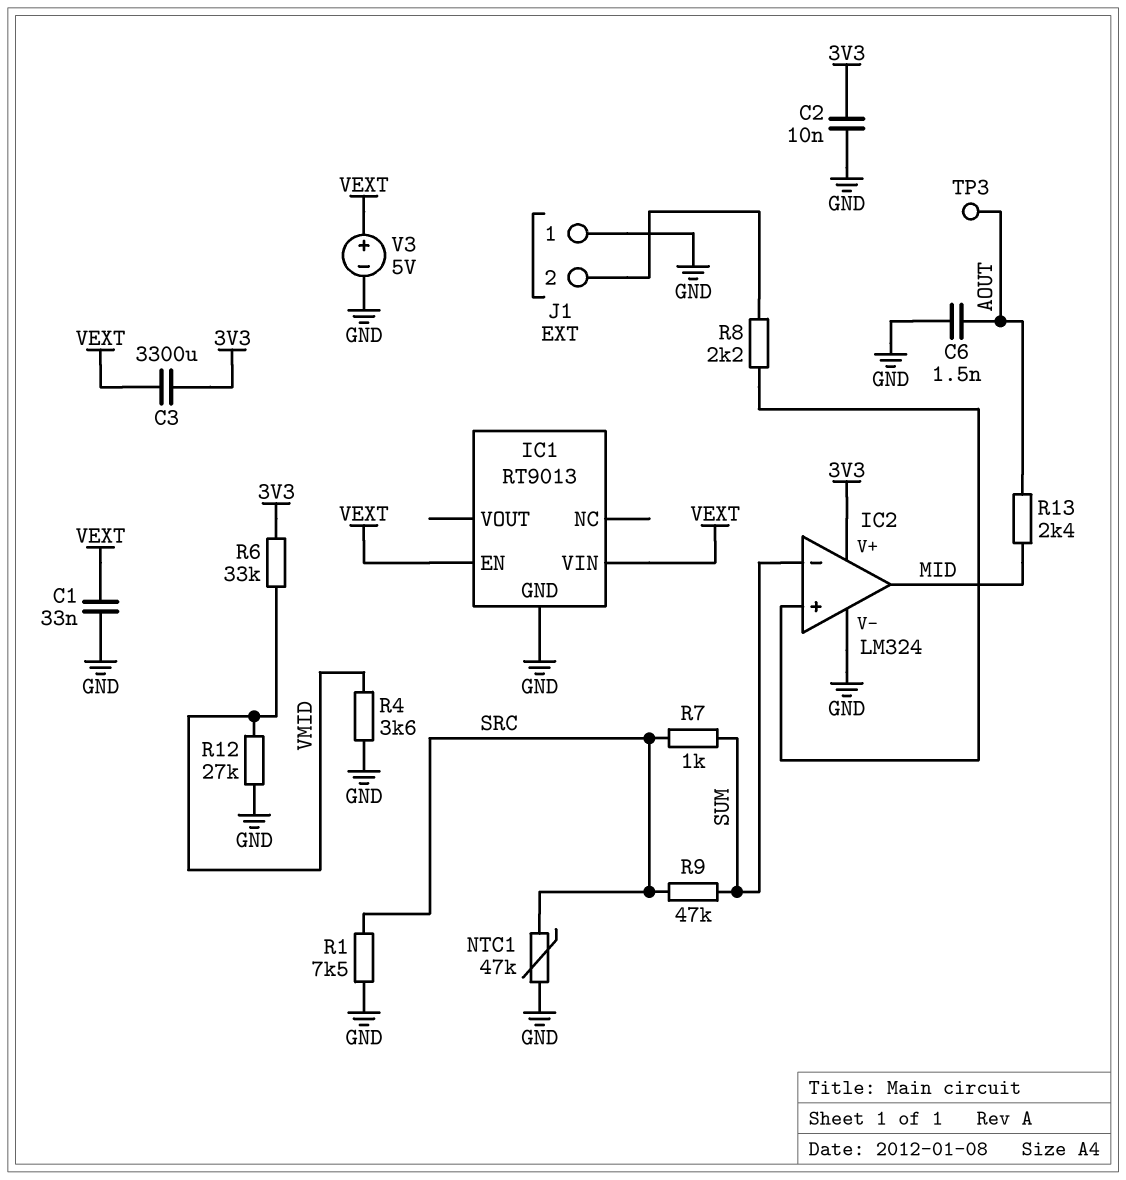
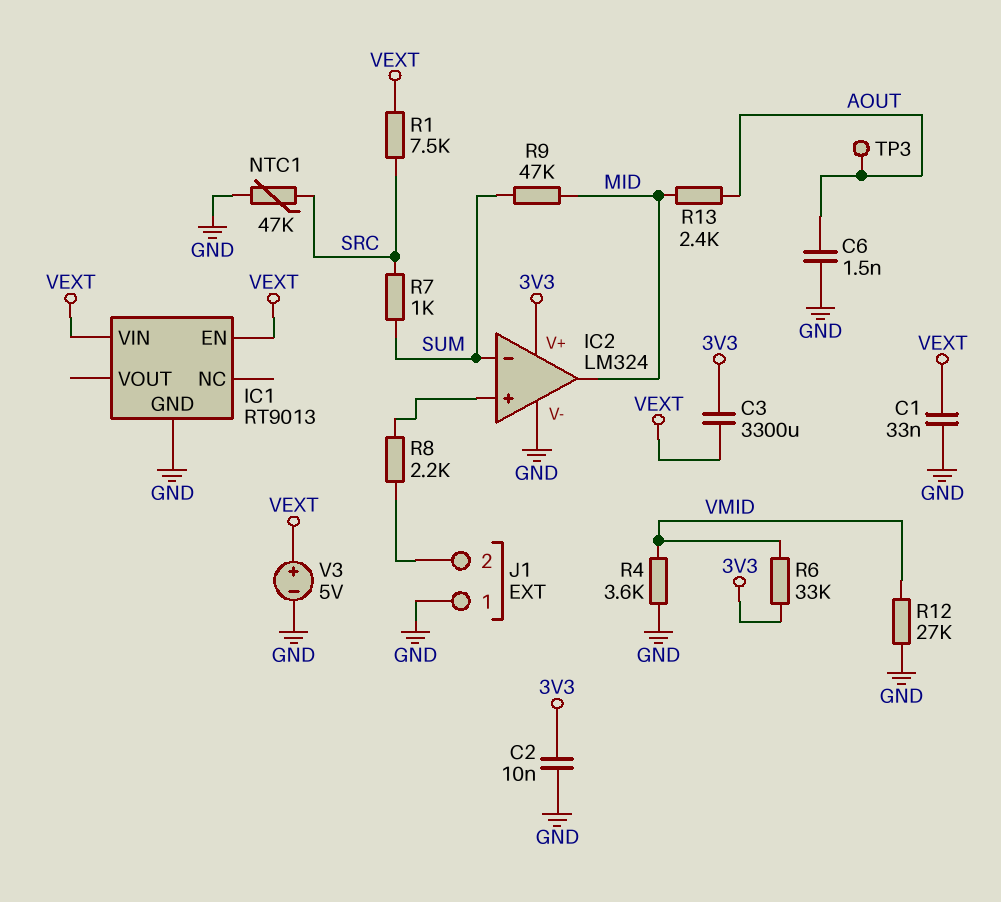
R1: 7.5k (GND, SRC) -> 7.5k (SRC, VEXT)
R9: 47k (SRC, SUM) -> 47k (MID, SUM)

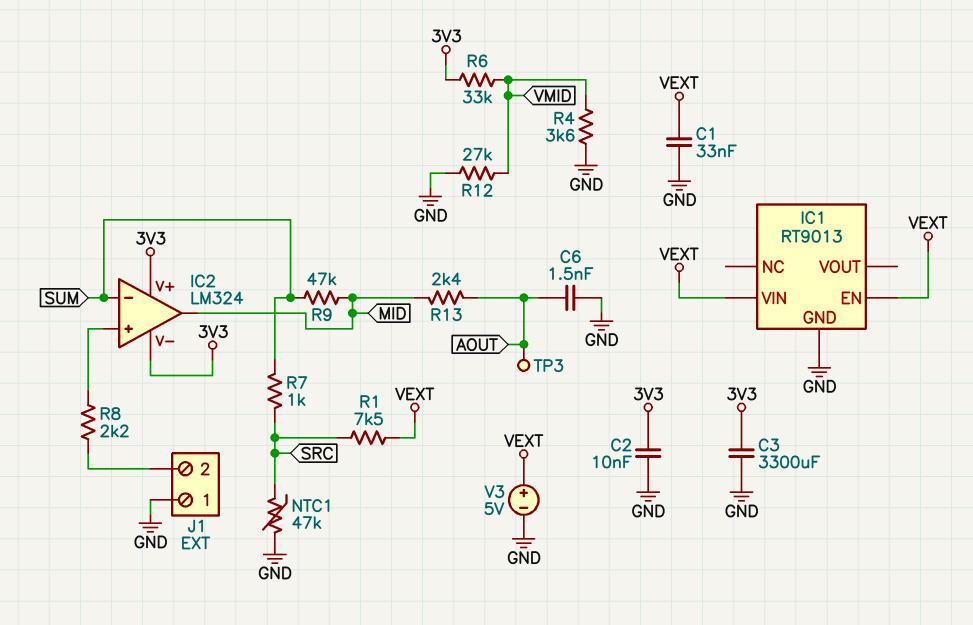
C3: 3300uF (3V3, VEXT) -> 3300uF (3V3, GND)
IC2 pin V-: GND -> 3V3

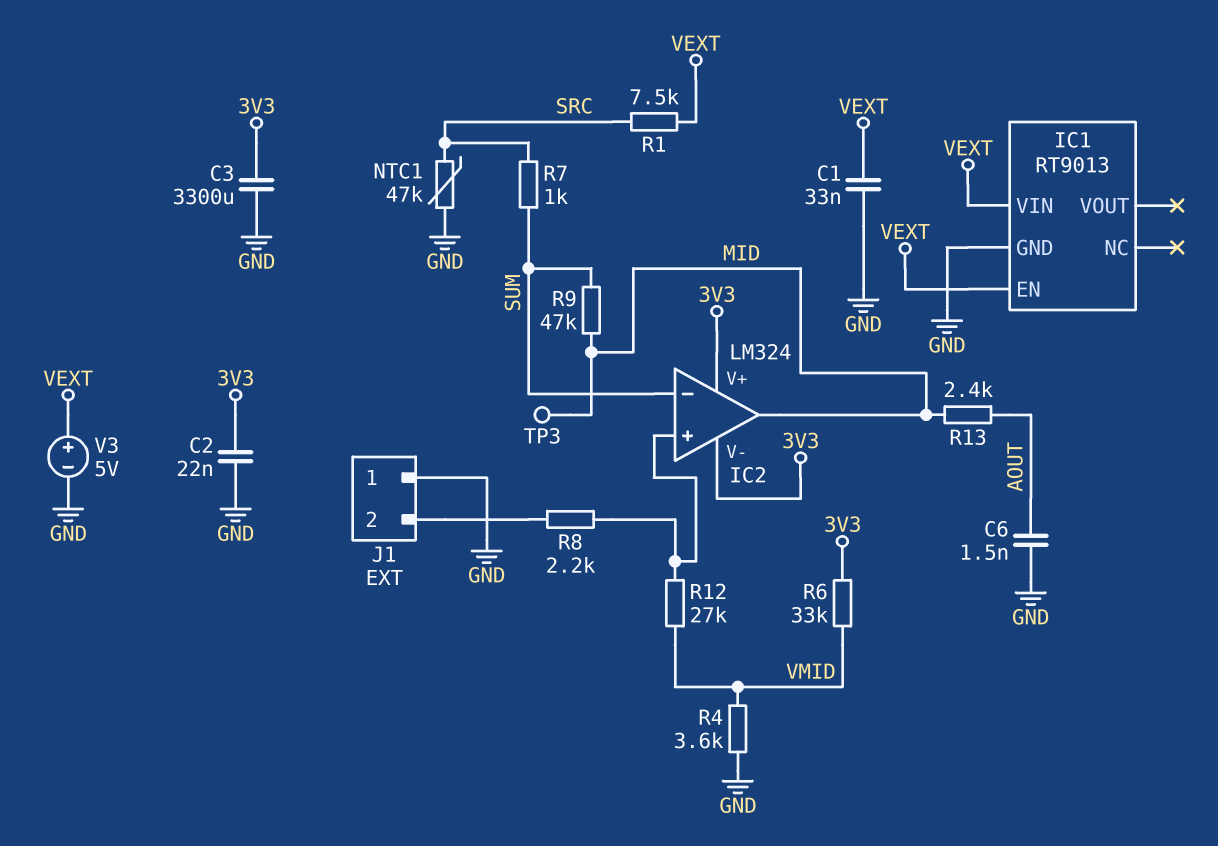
C2: 10nF (3V3, GND) -> 22nF (3V3, GND)
R12: 27k (GND, VMID) -> 27k (IC2/in+, VMID)
TP3: test point (AOUT) -> test point (MID)

